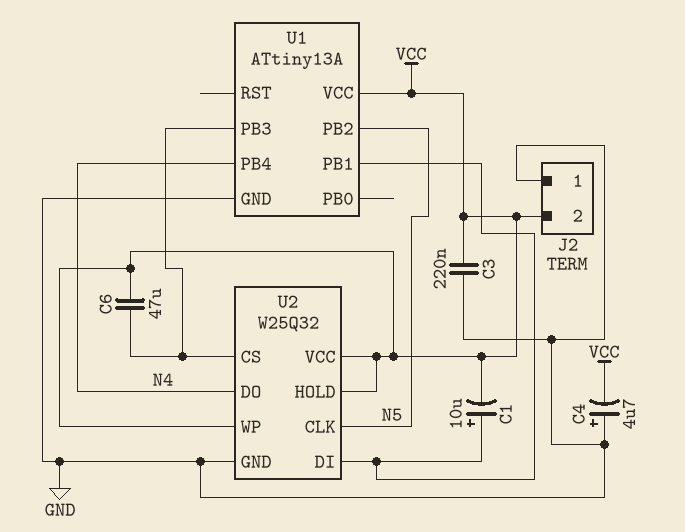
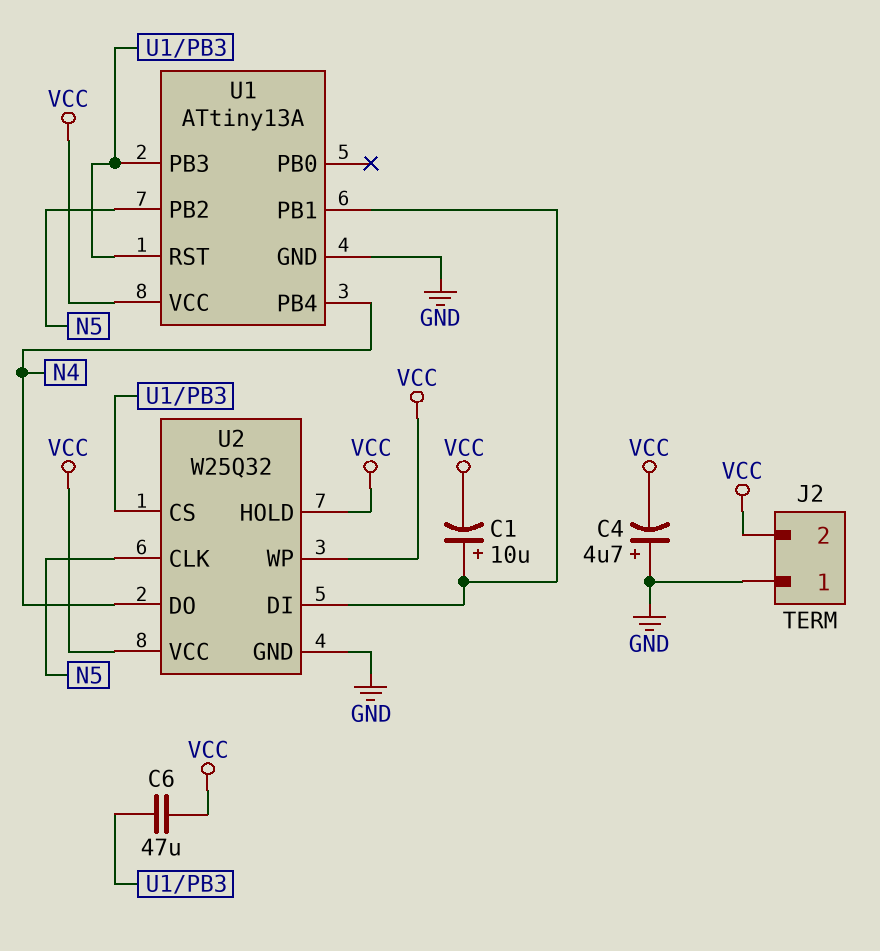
C3: 220nF (GND, VCC) -> none
U1 pin RST: none -> U1/PB3

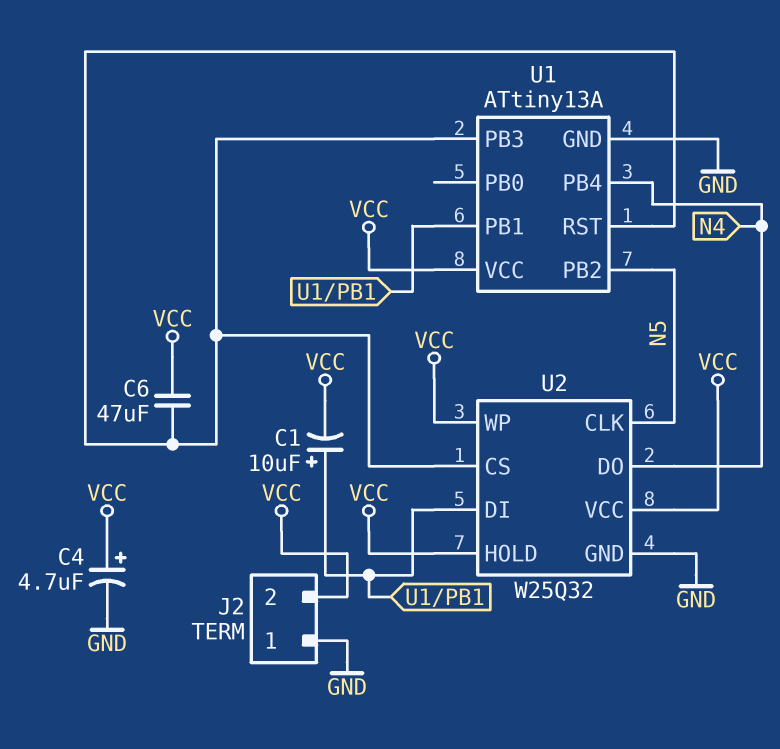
C4: 4.7uF (plus GND, minus VCC) -> 4.7uF (plus VCC, minus GND)

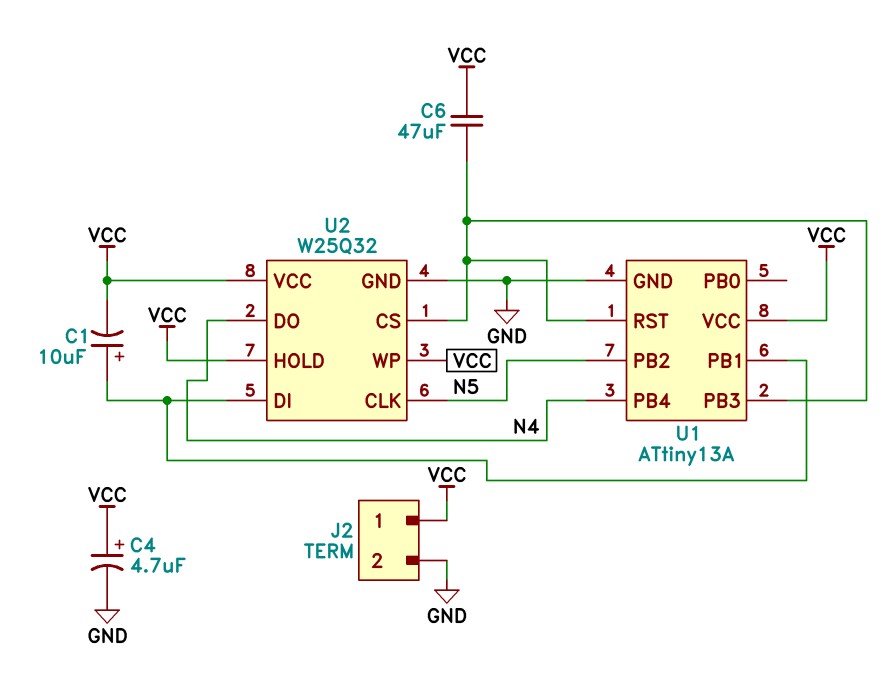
J2 pin 1: GND -> VCC
J2 pin 2: VCC -> GND

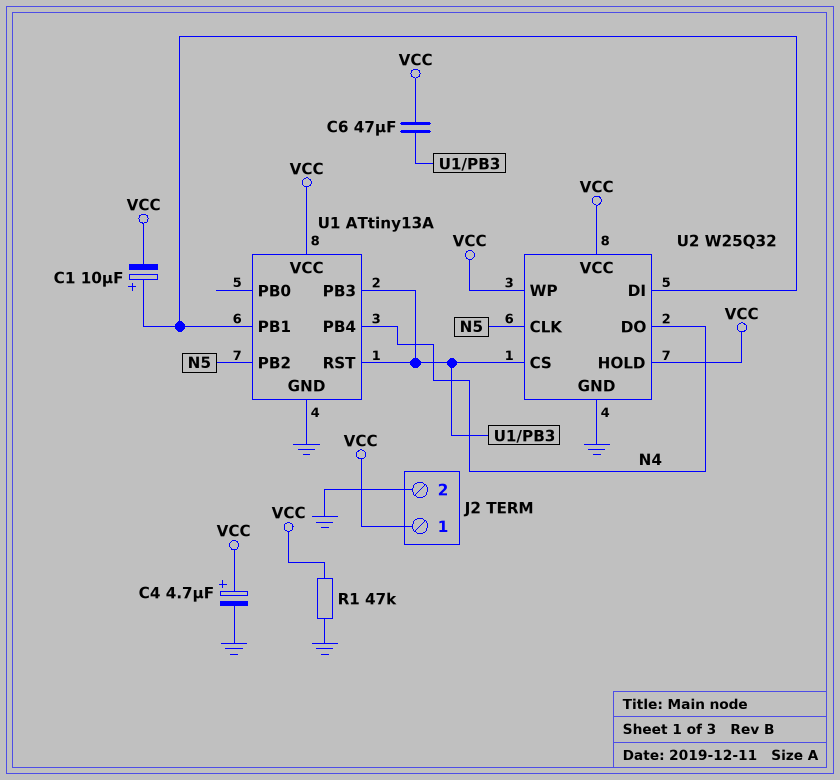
R1: none -> 47k (GND, VCC)

